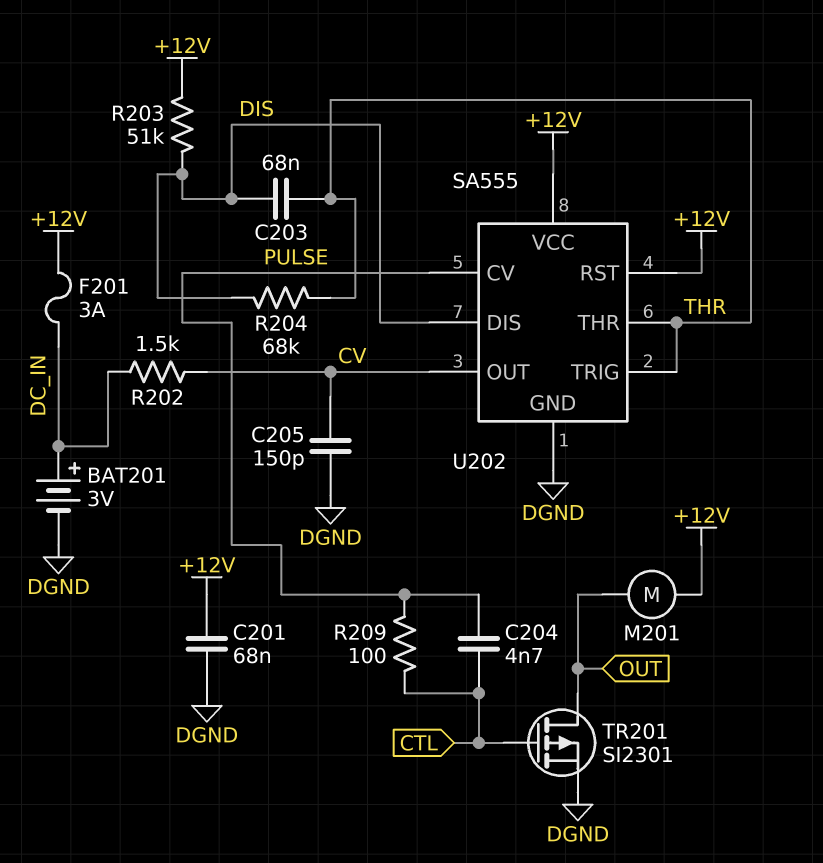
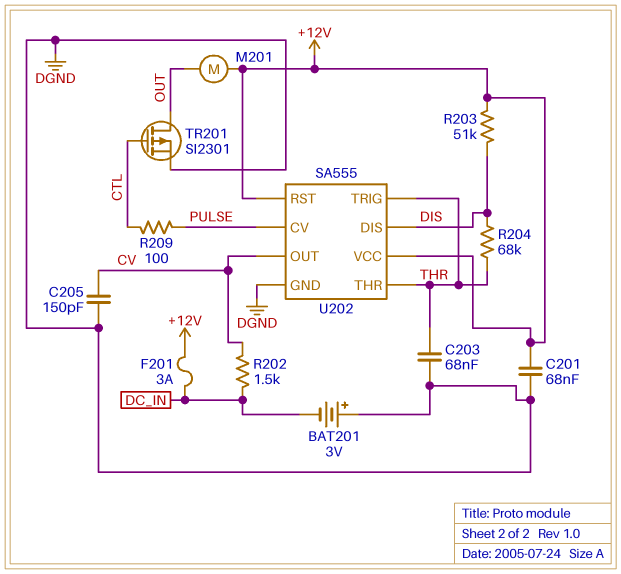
BAT201: 3V (plus DC_IN, minus DGND) -> 3V (plus DGND, minus DC_IN)
C203: 68nF (DIS, THR) -> 68nF (DGND, THR)
C204: 4.7nF (CTL, PULSE) -> none

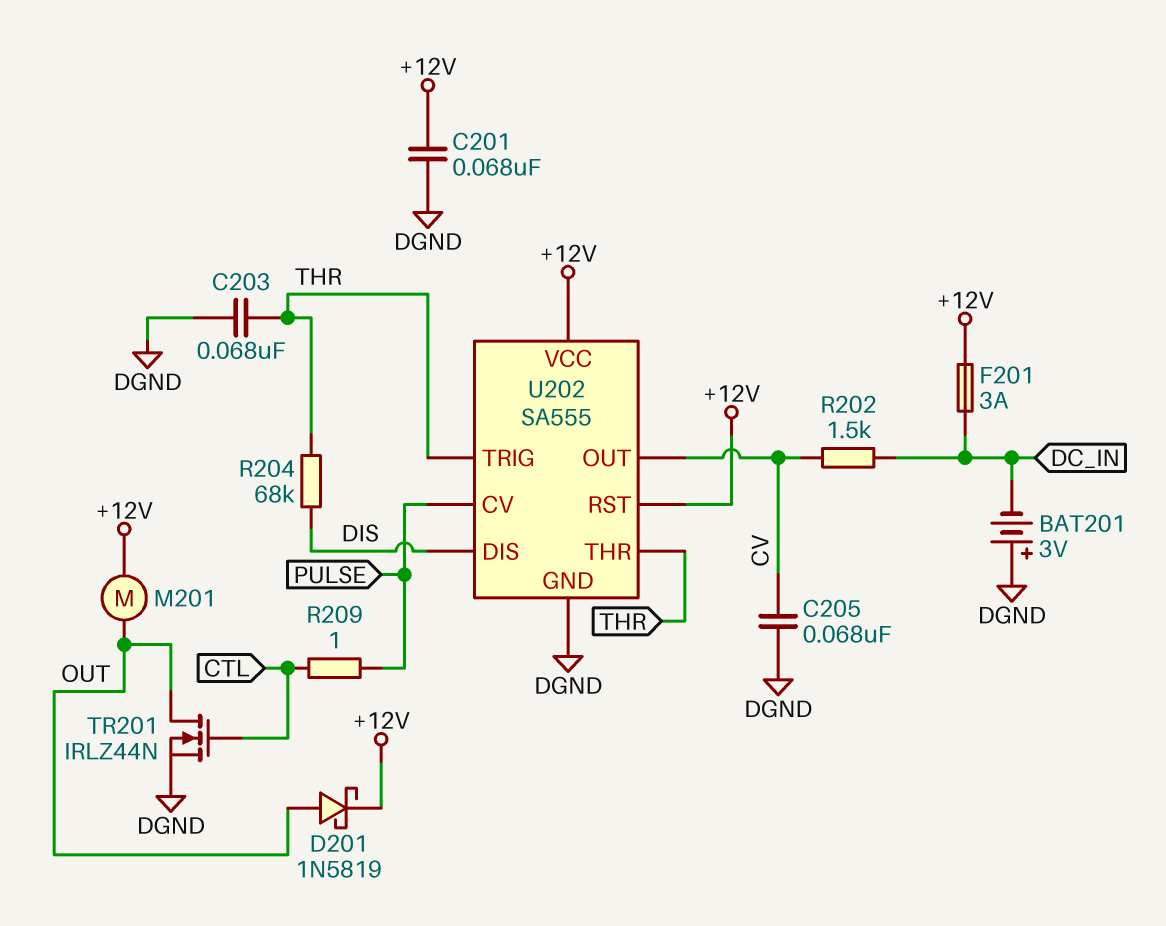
C205: 150pF (CV, DGND) -> 68nF (CV, DGND)
D201: none -> schottky 1N5819 (A OUT, K +12V)
R203: 51k (+12V, DIS) -> none
R209: 100 (CTL, PULSE) -> 1 (CTL, PULSE)
TR201: PMOS SI2301 (G CTL, D OUT, S DGND) -> NMOS IRLZ44N (G CTL, D OUT, S DGND)

